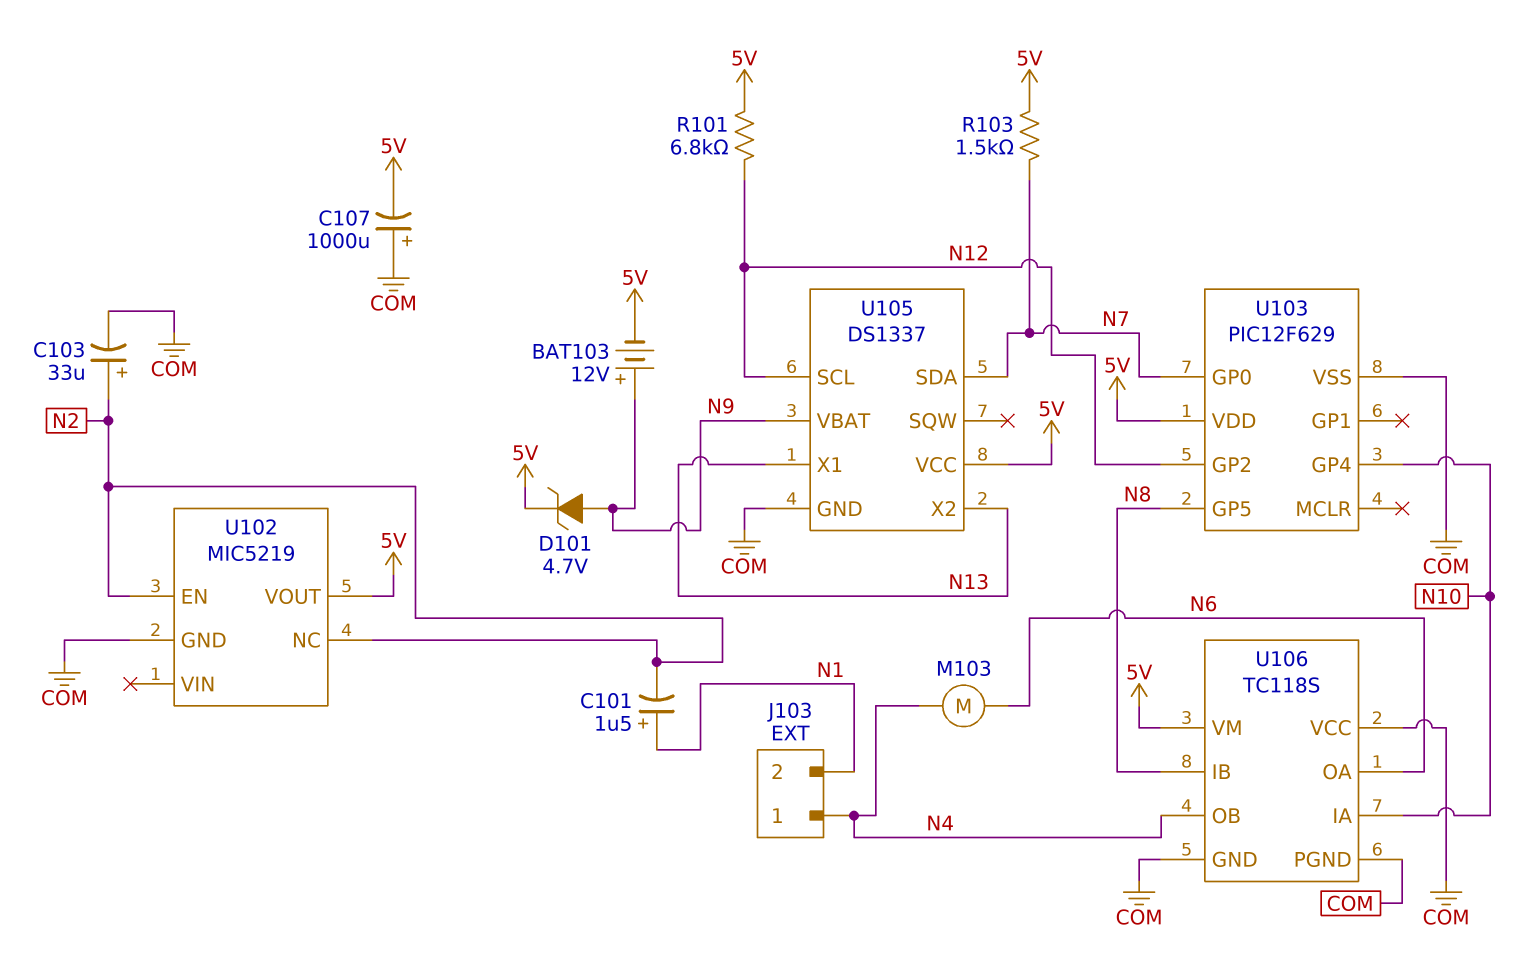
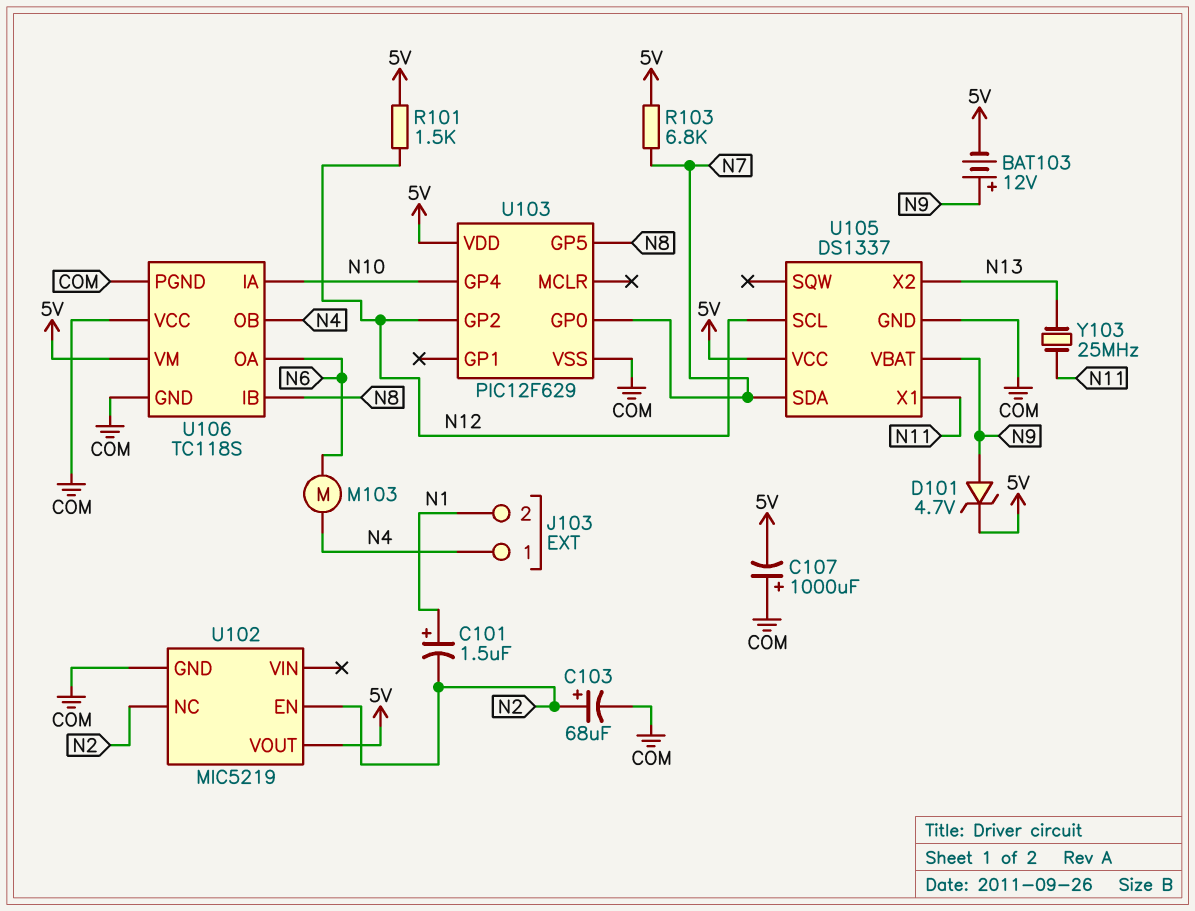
C103: 33uF (plus N2, minus COM) -> 68uF (plus N2, minus COM)
R101: 6.8k (5V, N12) -> 1.5k (5V, N12)
R103: 1.5k (5V, N7) -> 6.8k (5V, N7)
U105 pin X1: N13 -> N11
Y103: none -> 25MHz (N11, N13)

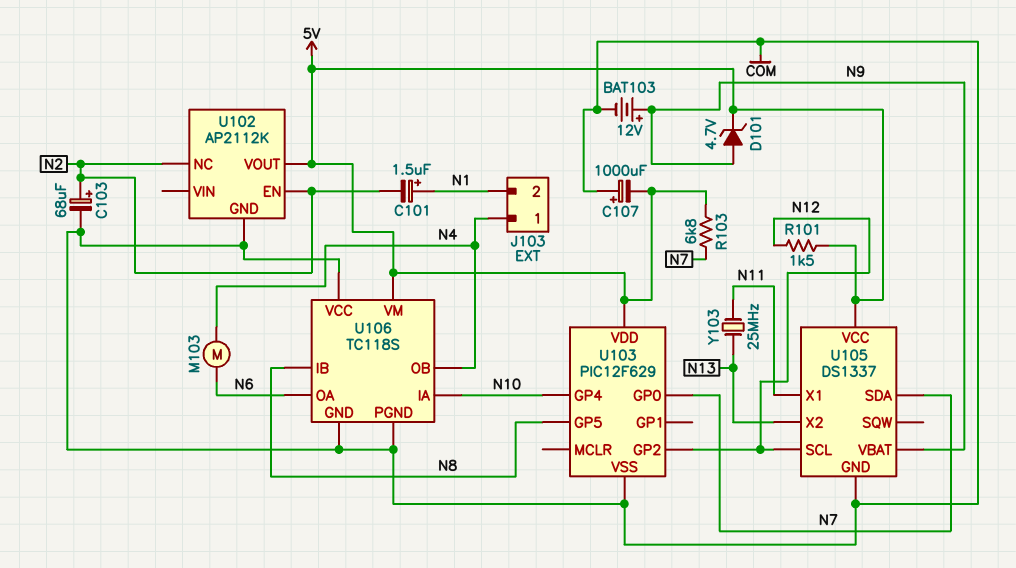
BAT103: 12V (plus N9, minus 5V) -> 12V (plus N9, minus COM)
U102: MIC5219 -> AP2112K

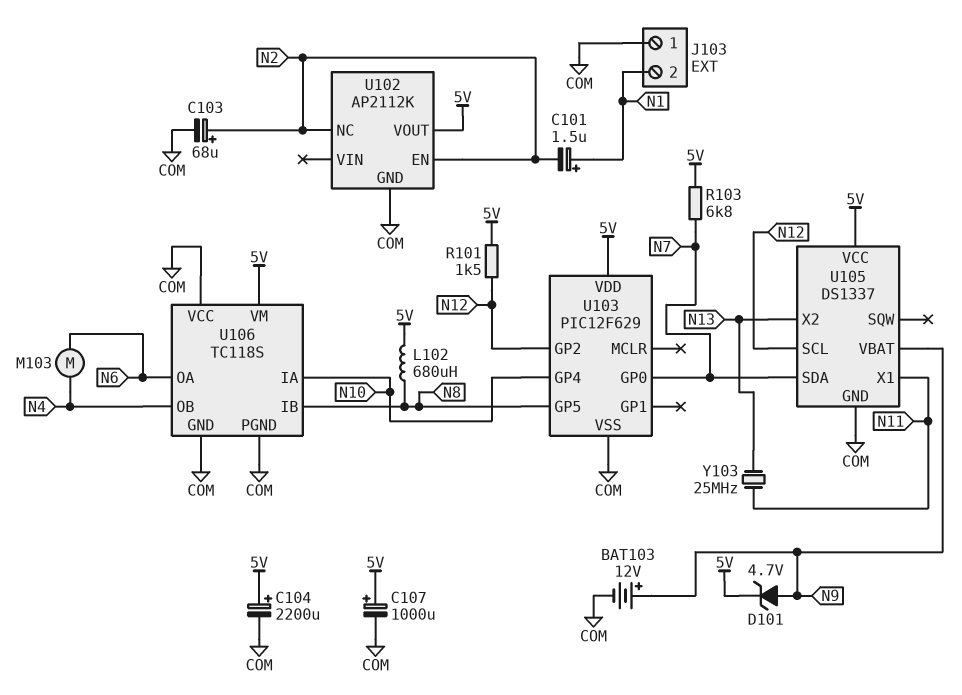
C104: none -> 2200uF (plus 5V, minus COM)
C107: 1000uF (plus COM, minus 5V) -> 1000uF (plus 5V, minus COM)
J103 pin 1: N4 -> COM
L102: none -> 680uH (5V, N8)

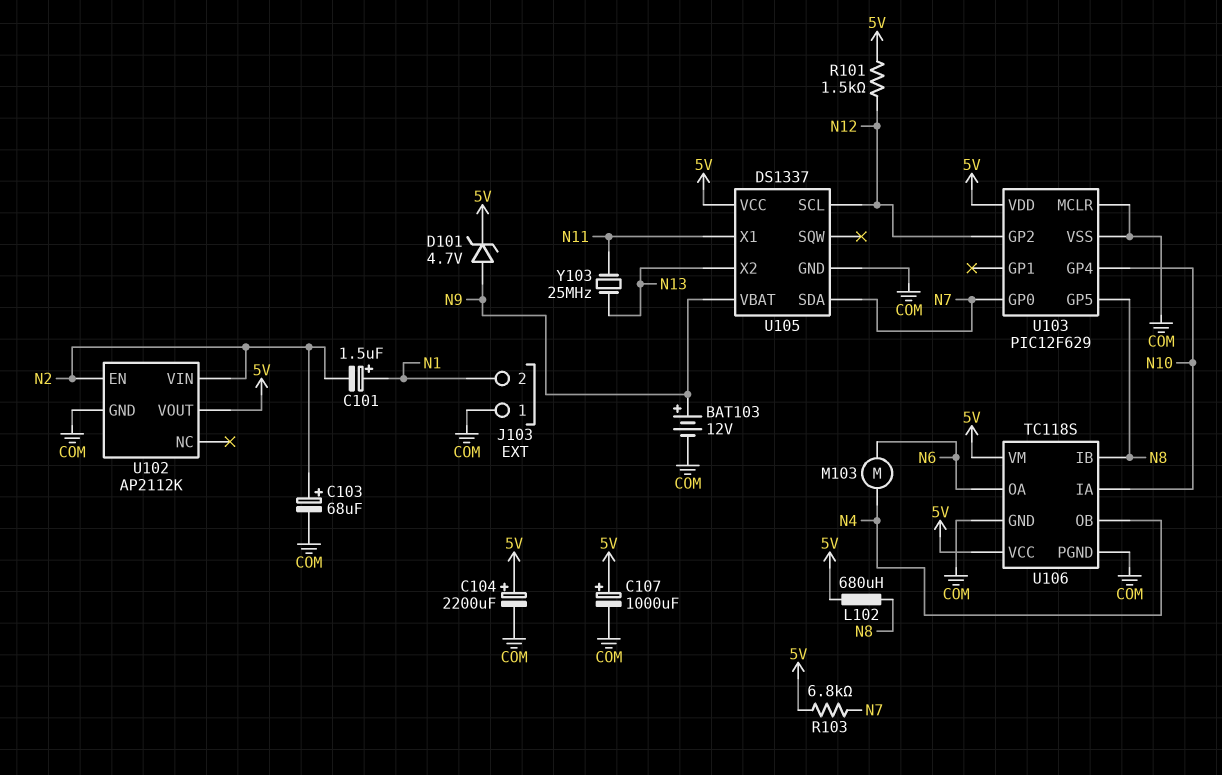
U102 pin NC: N2 -> none
U102 pin VIN: none -> N2
U103 pin MCLR: none -> COM
U106 pin VCC: COM -> 5V

